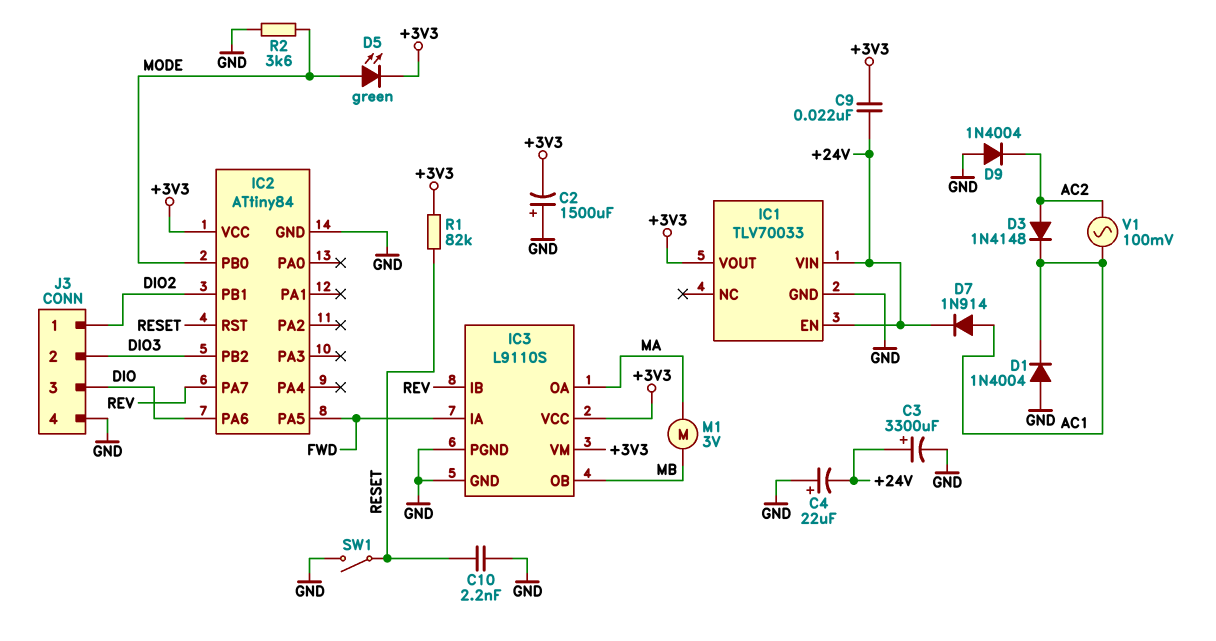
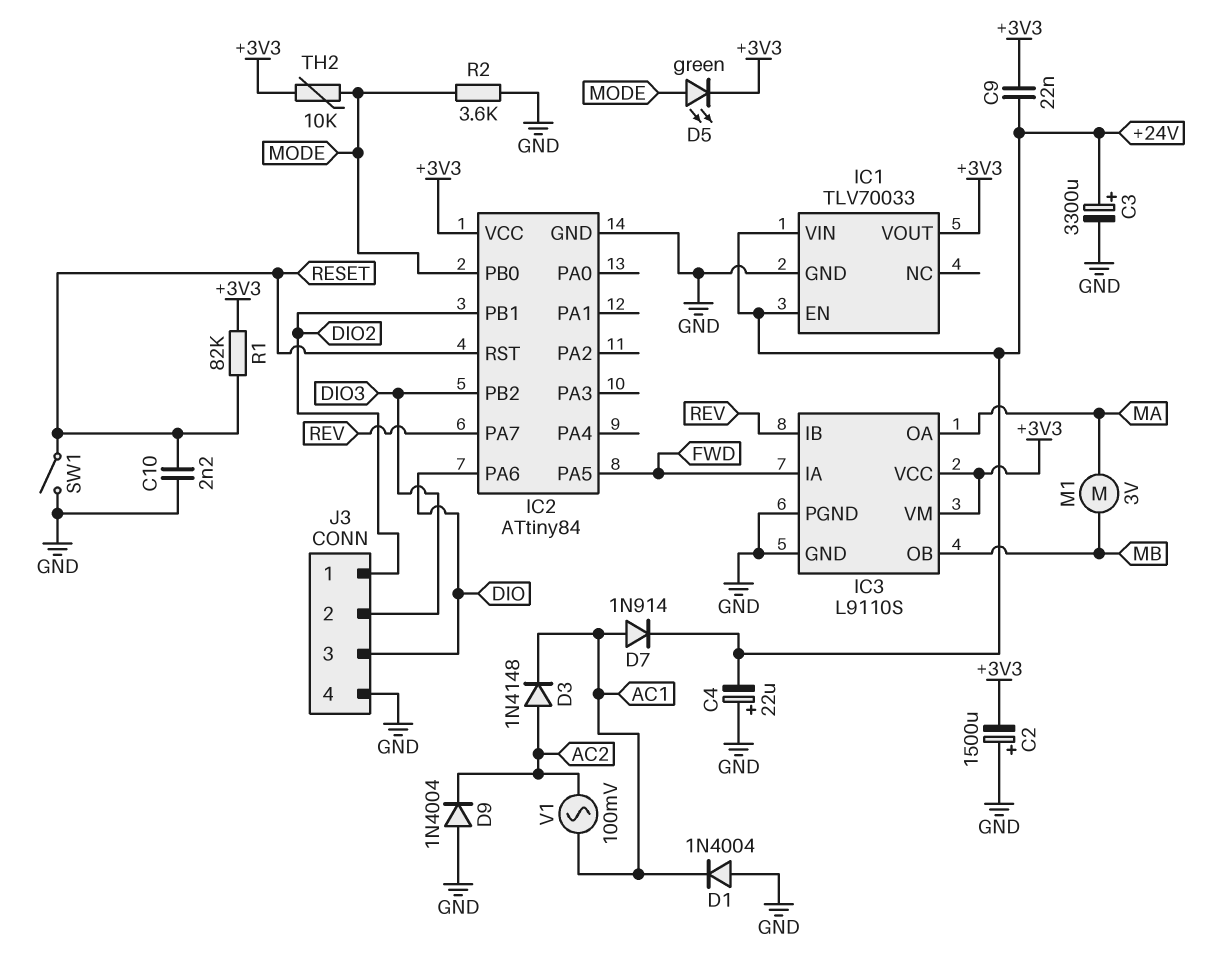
TH2: none -> 10k (+3V3, MODE)

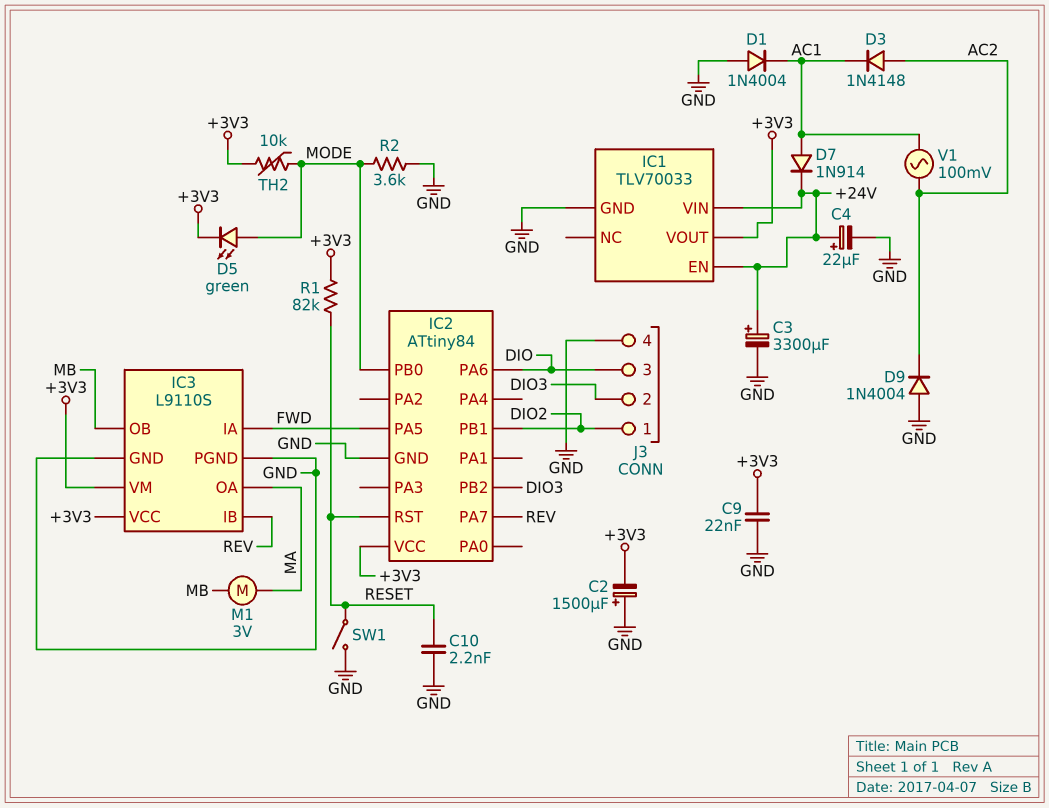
C4: 22uF (plus GND, minus +24V) -> 22uF (plus +24V, minus GND)
C9: 22nF (+3V3, +24V) -> 22nF (+3V3, GND)

